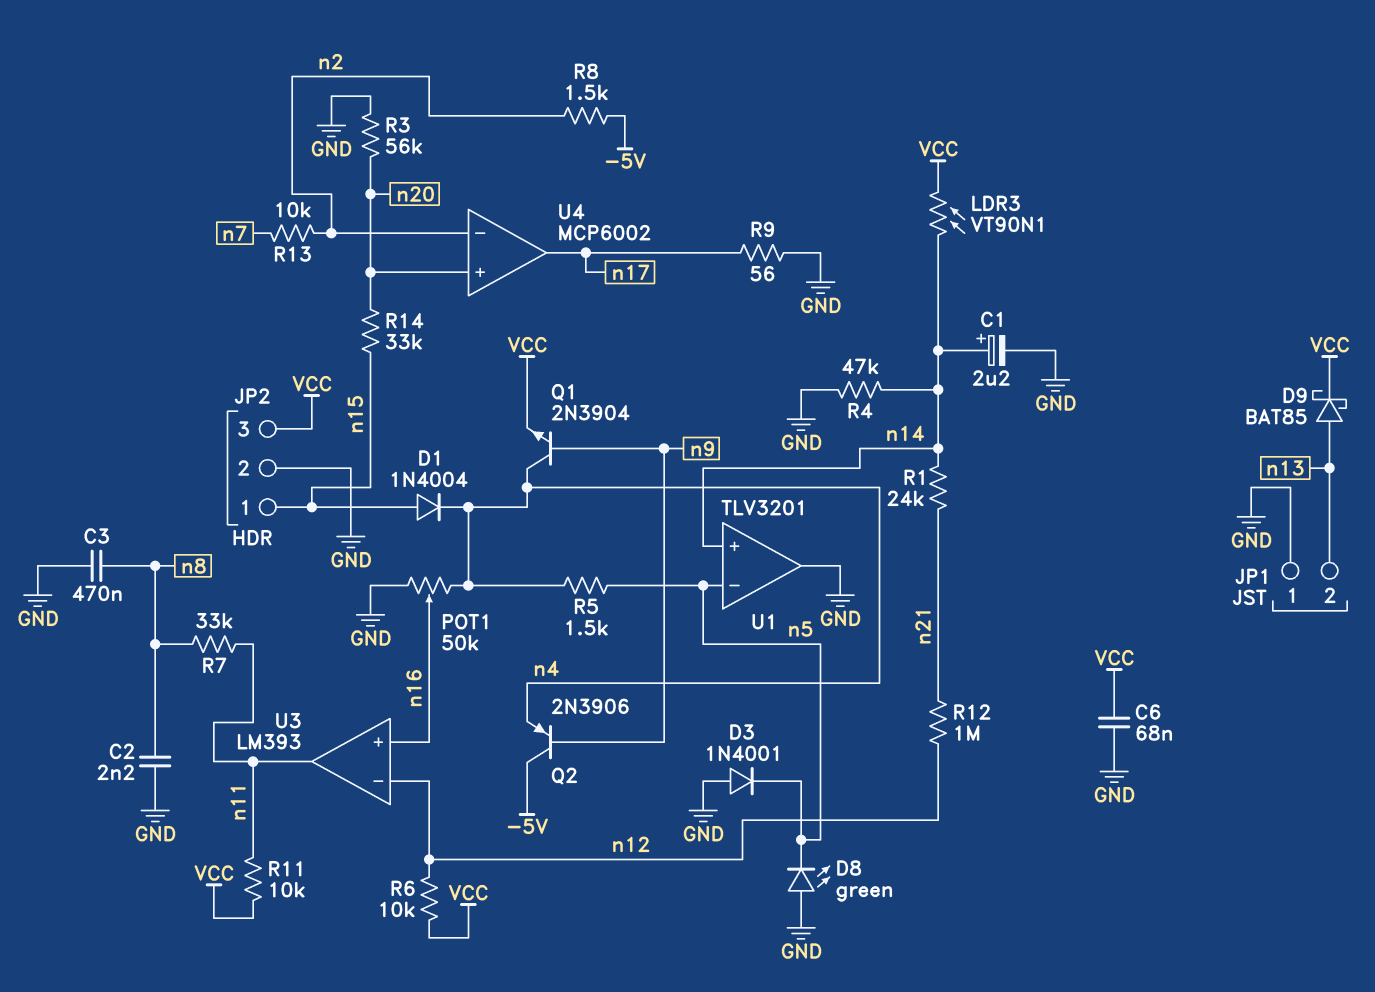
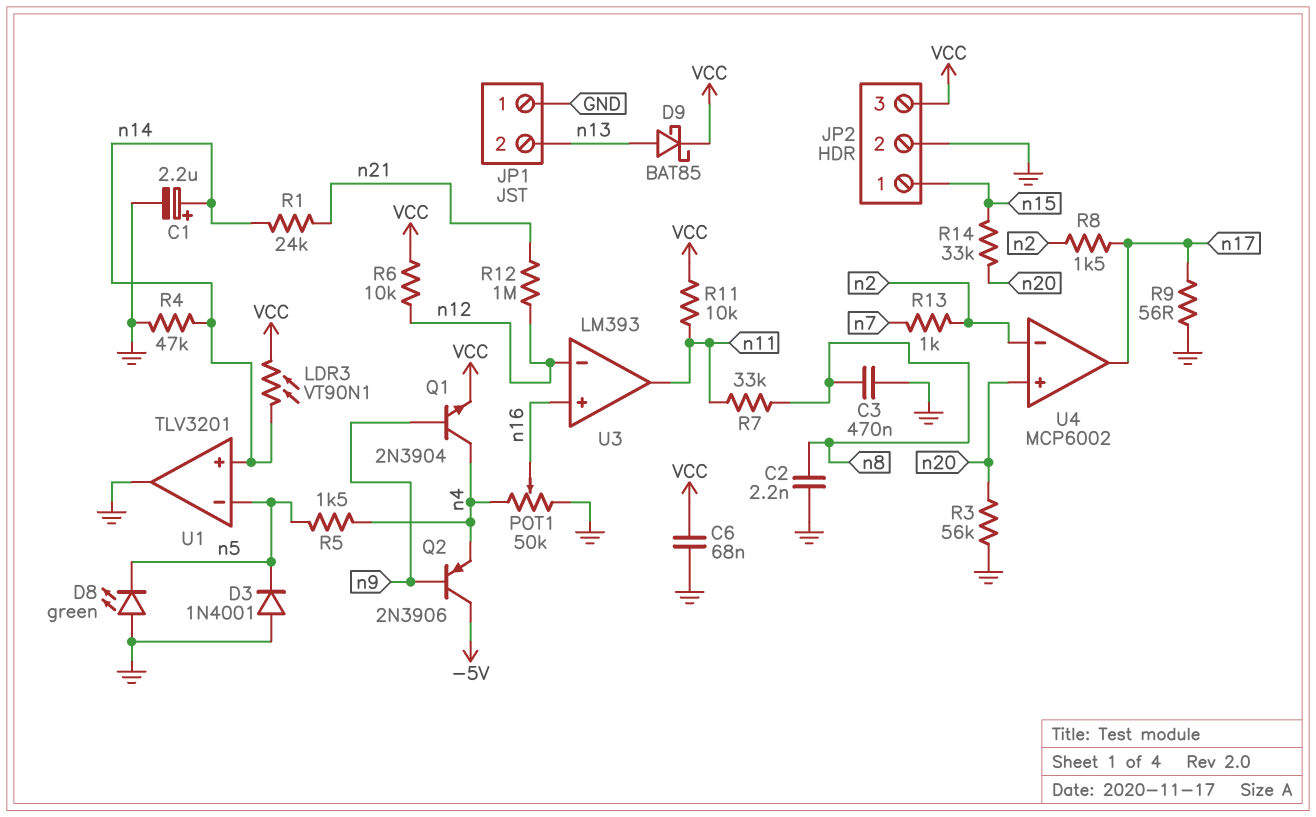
D1: diode 1N4004 (A n15, K n4) -> none
R8: 1.5k (-5V, n2) -> 1.5k (n2, n17)
R13: 10k (n2, n7) -> 1k (n2, n7)

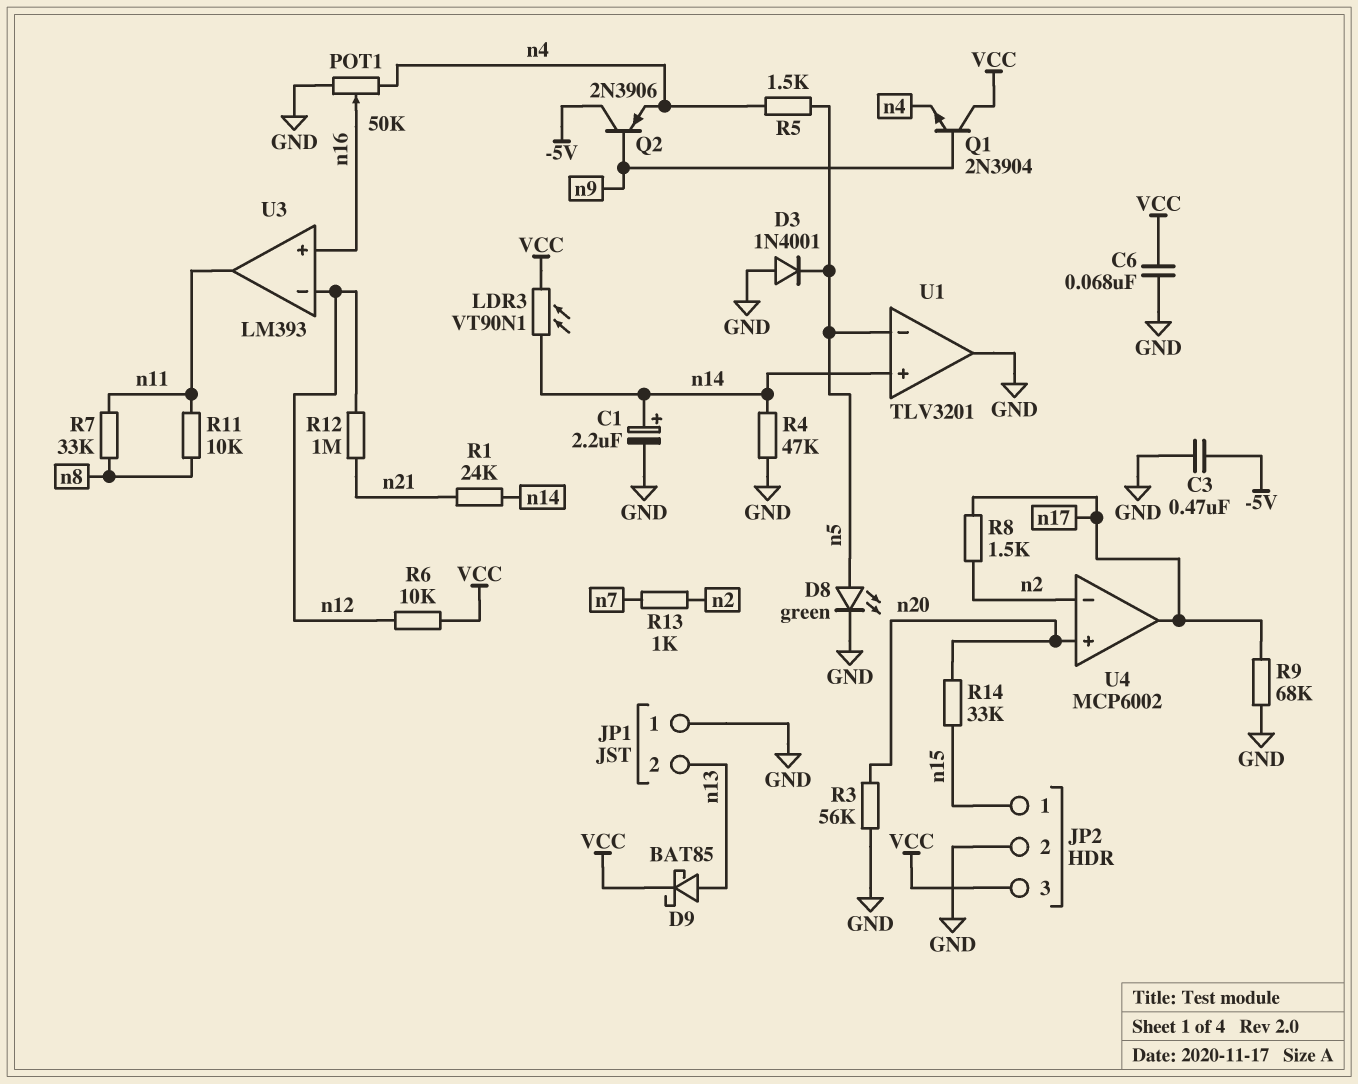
C2: 2.2nF (GND, n8) -> none
C3: 470nF (GND, n8) -> 470nF (-5V, GND)
D8: LED green (A GND, K n5) -> LED green (A n5, K GND)
Q1: NPN 2N3904 (B n9, C n4, E VCC) -> NPN 2N3904 (B n9, C VCC, E n4)
R9: 56 (GND, n17) -> 68k (GND, n17)
R11: 10k (VCC, n11) -> 10k (n8, n11)

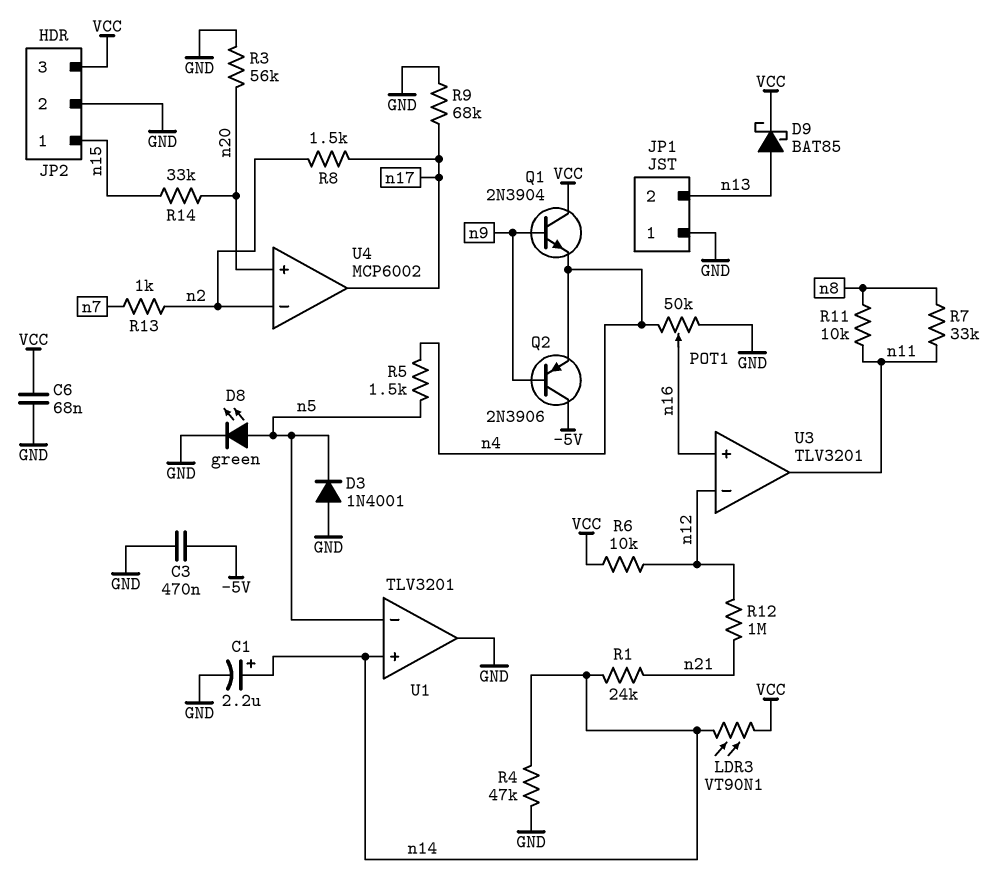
U3: LM393 -> TLV3201

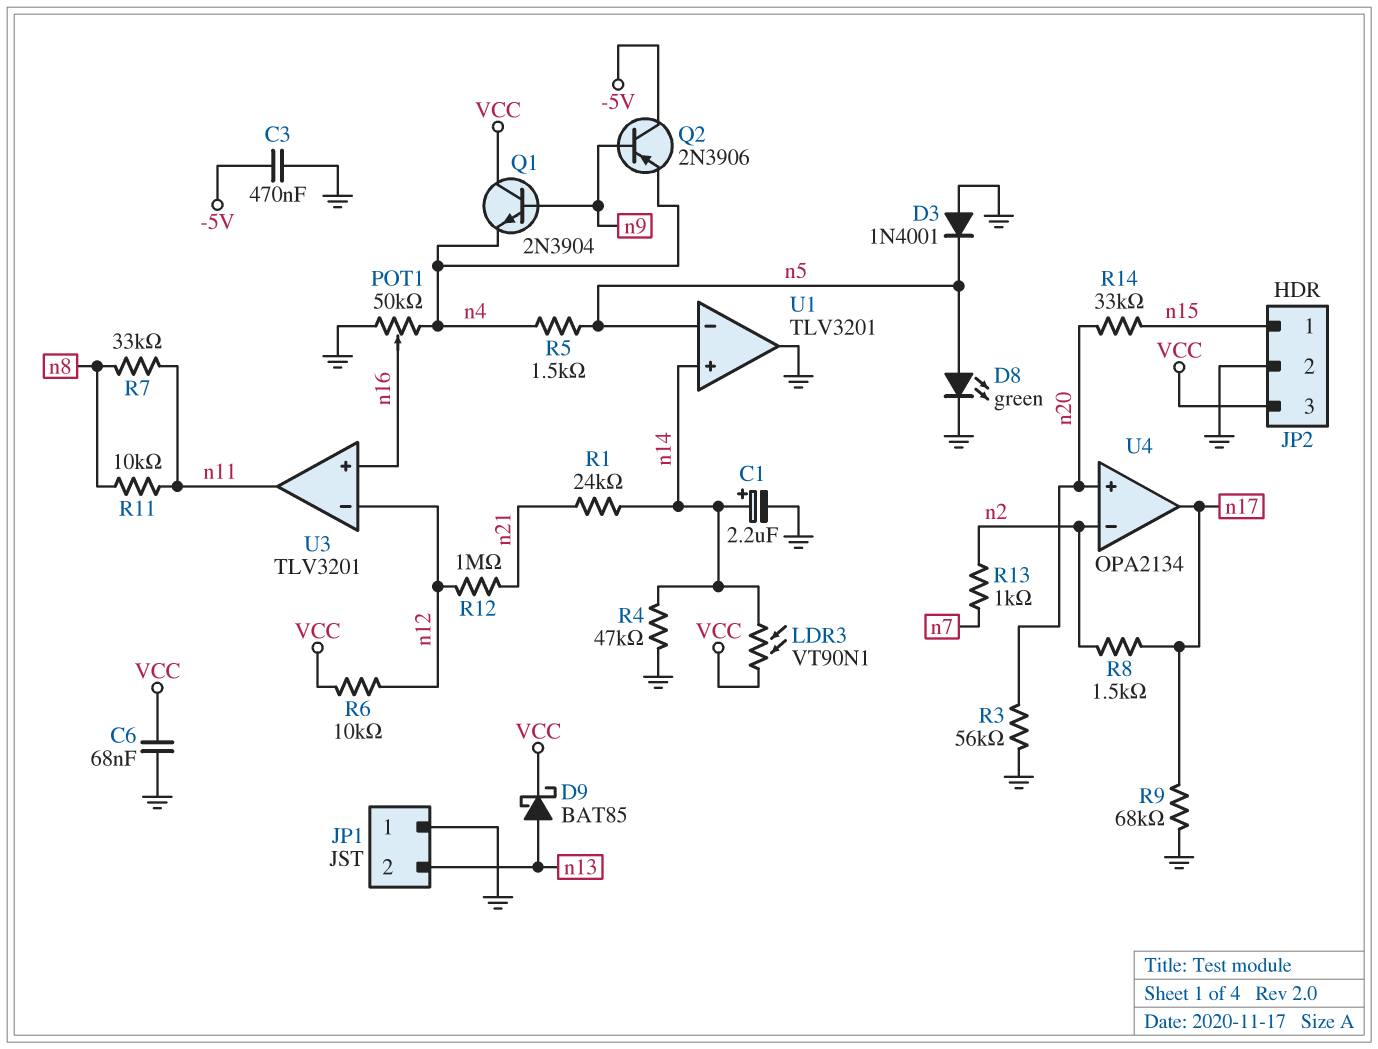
U4: MCP6002 -> OPA2134

